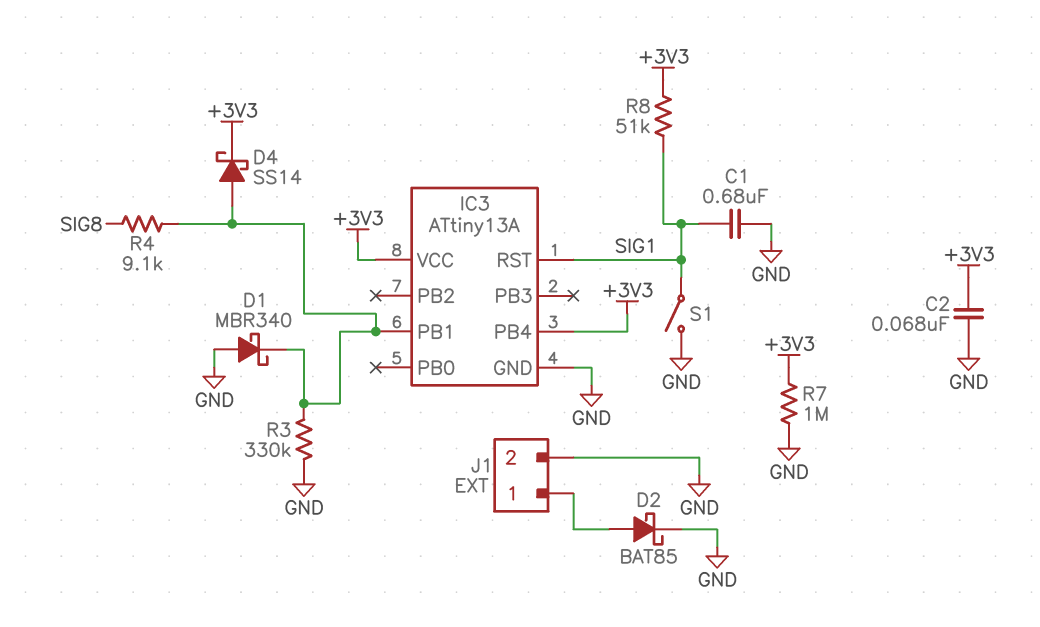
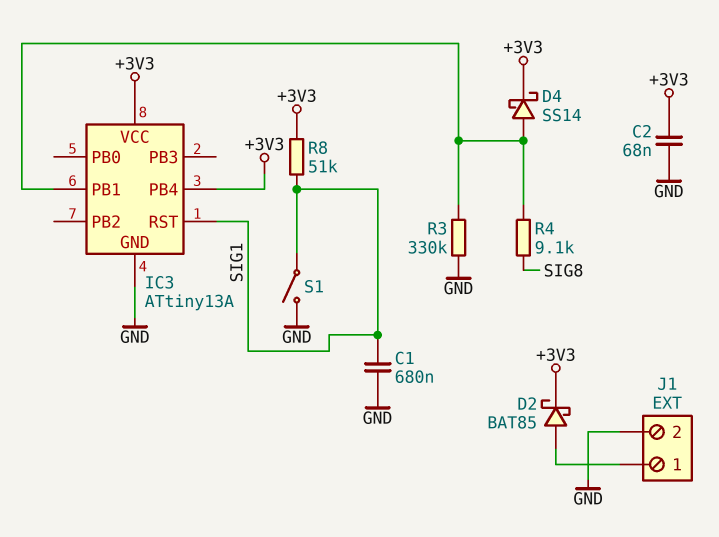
D1: schottky MBR340 (A GND, K IC3/PB1) -> none
D2: schottky BAT85 (A J1/1, K GND) -> schottky BAT85 (A J1/1, K +3V3)
R7: 1M (+3V3, GND) -> none

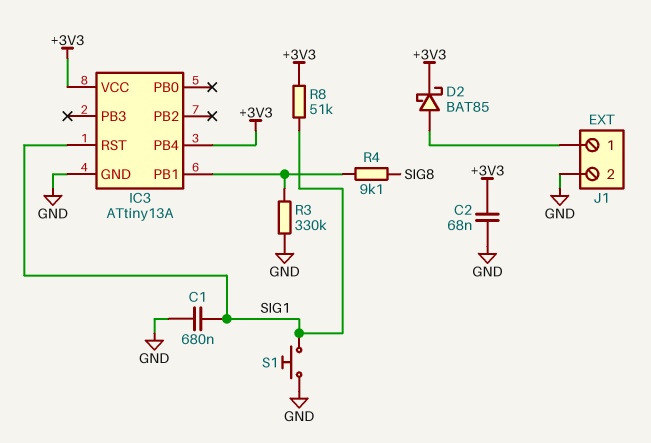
D4: schottky SS14 (A IC3/PB1, K +3V3) -> none
S1: switch (GND, SIG1) -> button (GND, SIG1)

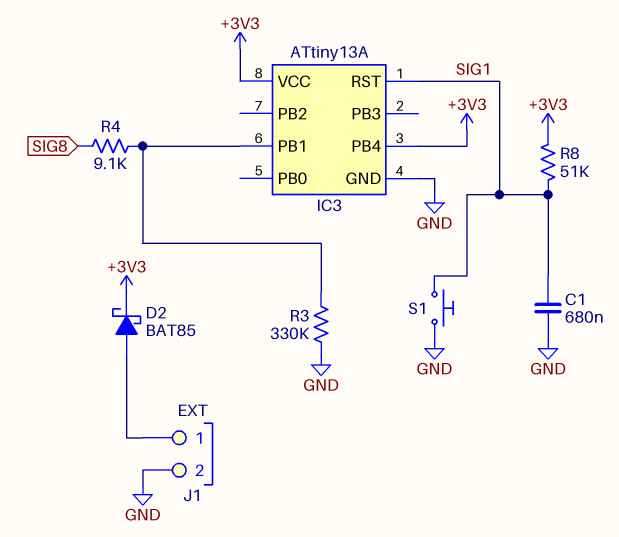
C2: 68nF (+3V3, GND) -> none

